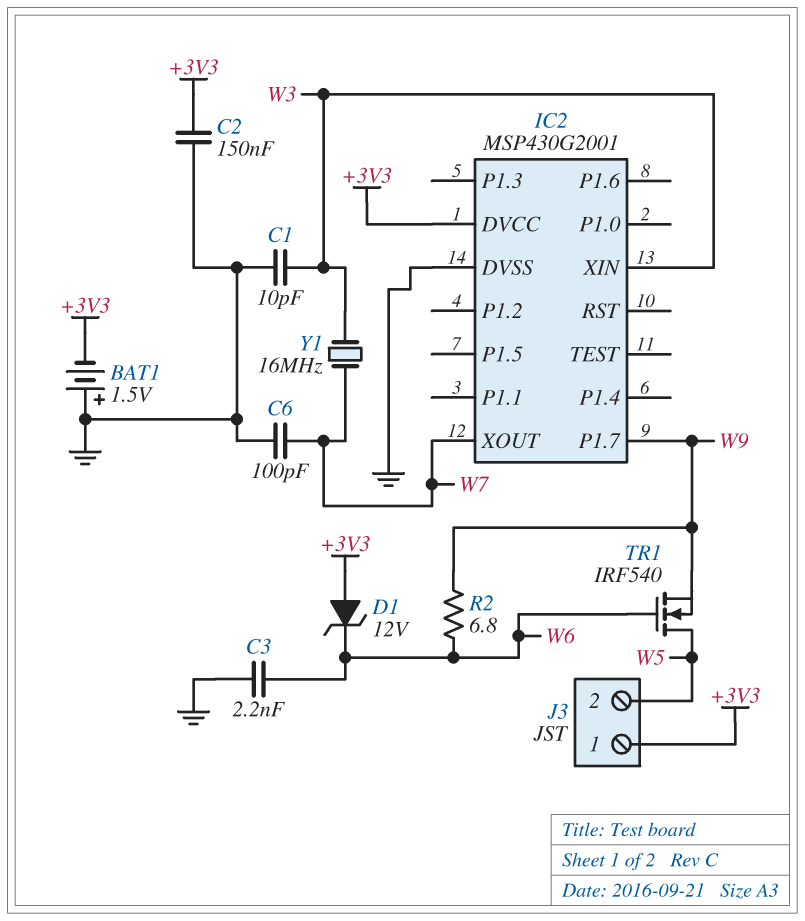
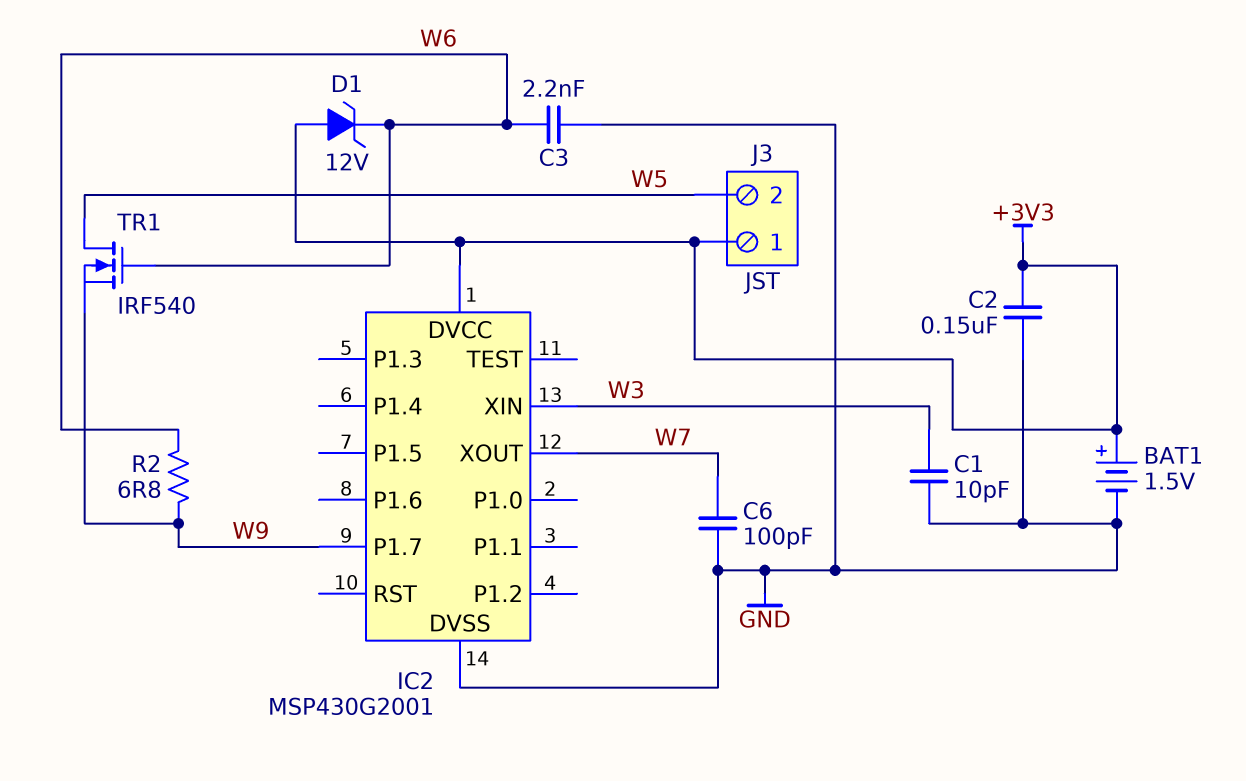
BAT1: 1.5V (plus GND, minus +3V3) -> 1.5V (plus +3V3, minus GND)
Y1: 16MHz (W3, W7) -> none

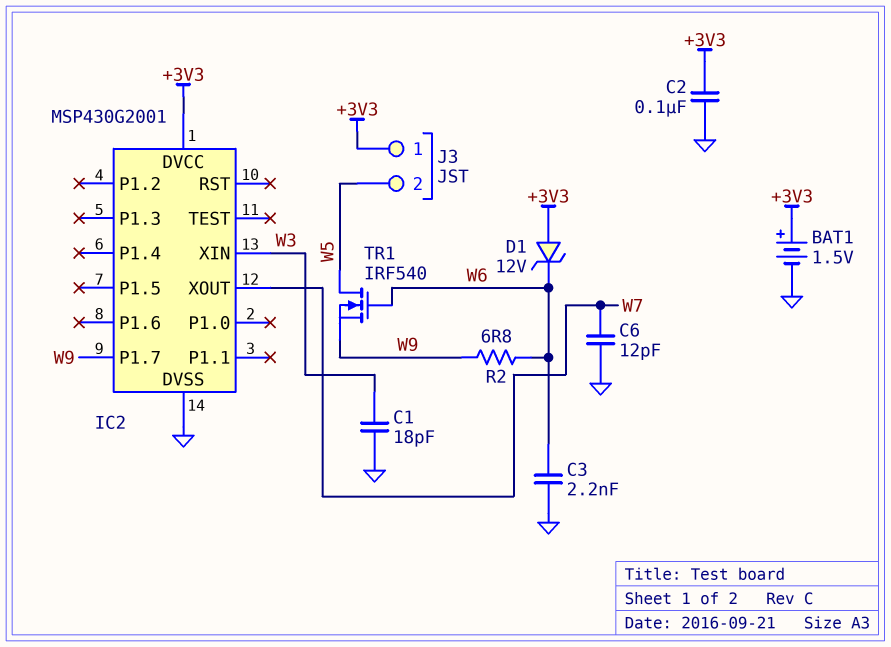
C1: 10pF (GND, W3) -> 18pF (GND, W3)
C2: 150nF (+3V3, GND) -> 100nF (+3V3, GND)
C6: 100pF (GND, W7) -> 12pF (GND, W7)

